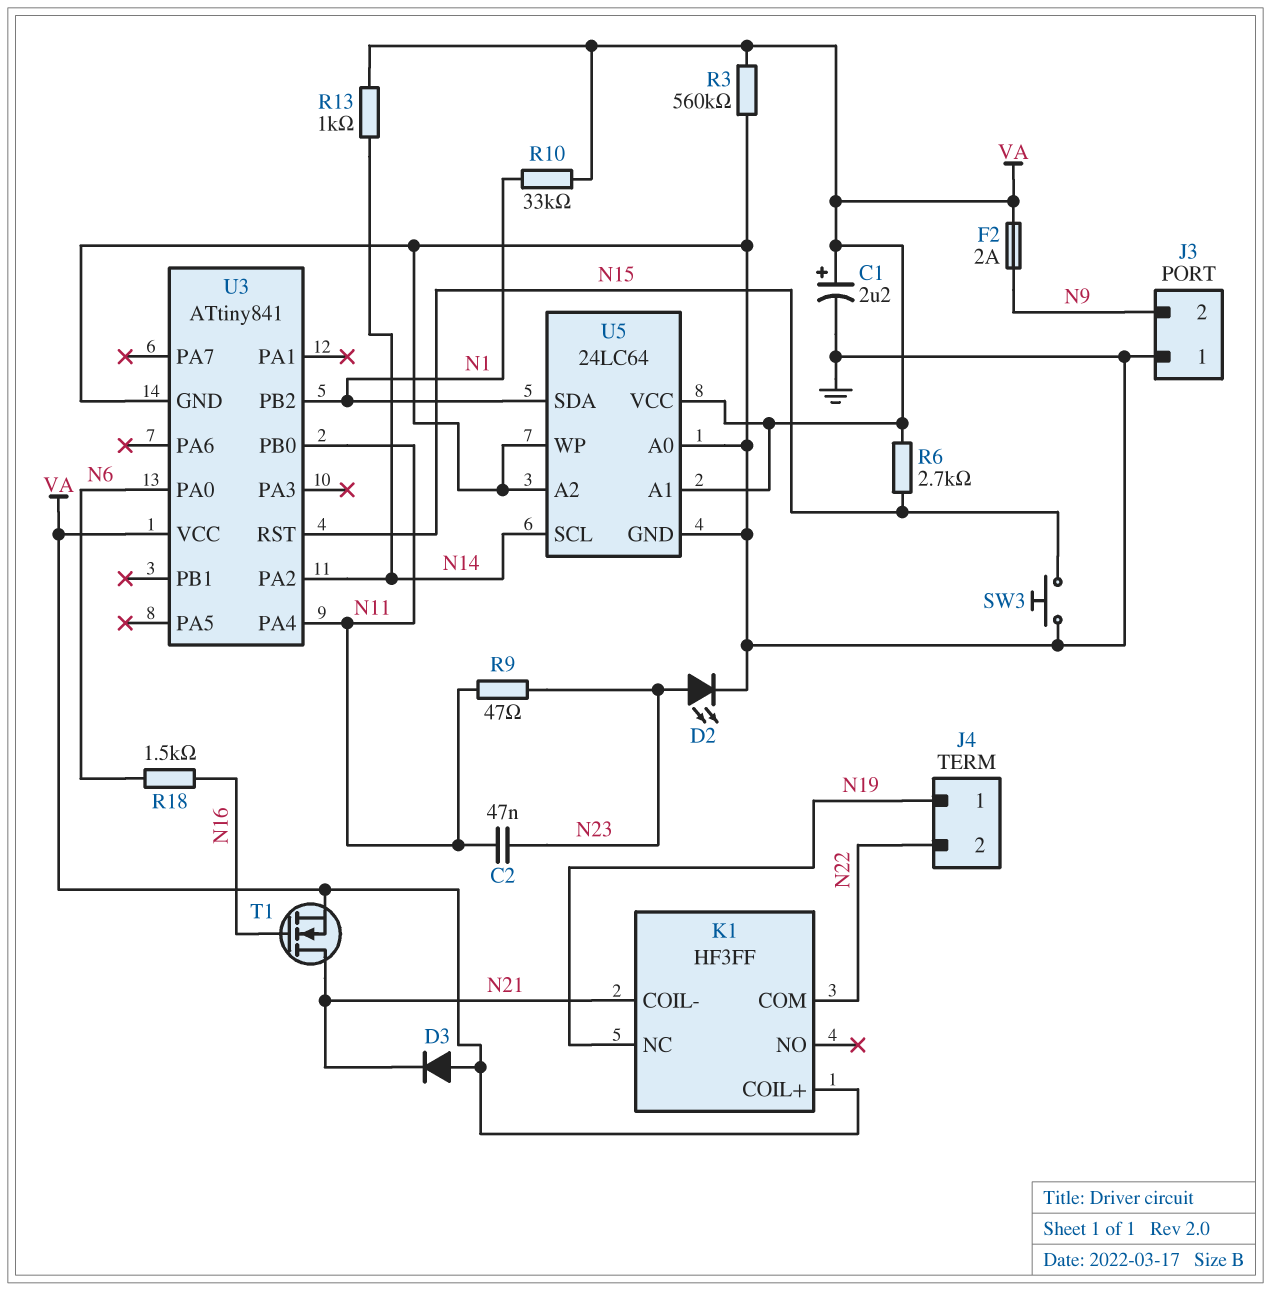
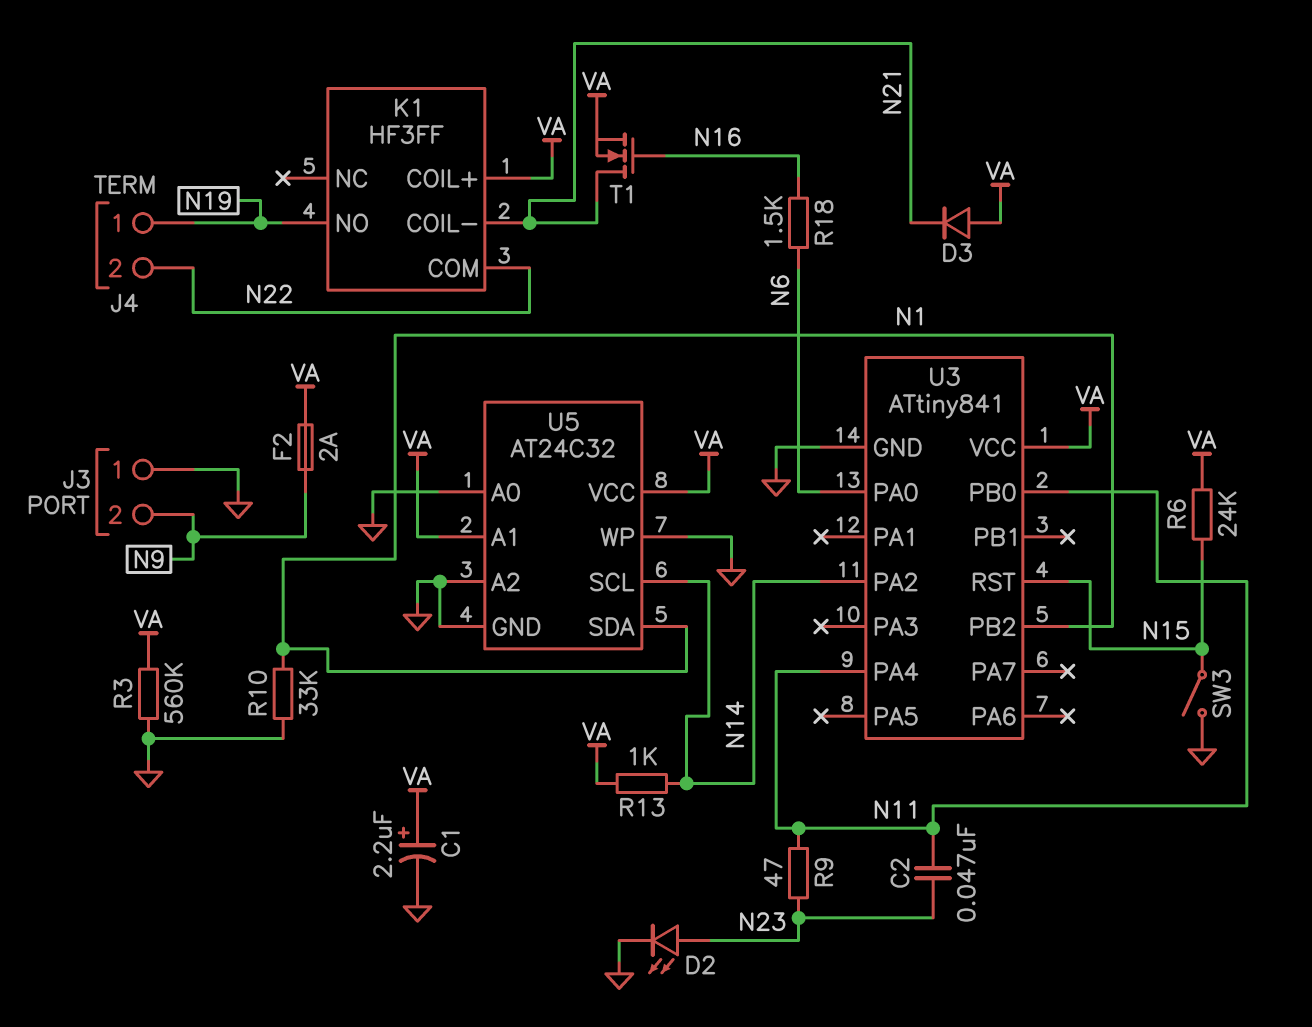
K1 pin NC: N19 -> none
K1 pin NO: none -> N19
R6: 2.7k (N15, VA) -> 24k (N15, VA)
R10: 33k (N1, VA) -> 33k (GND, N1)
SW3: button (GND, N15) -> switch (GND, N15)
U5: 24LC64 -> AT24C32

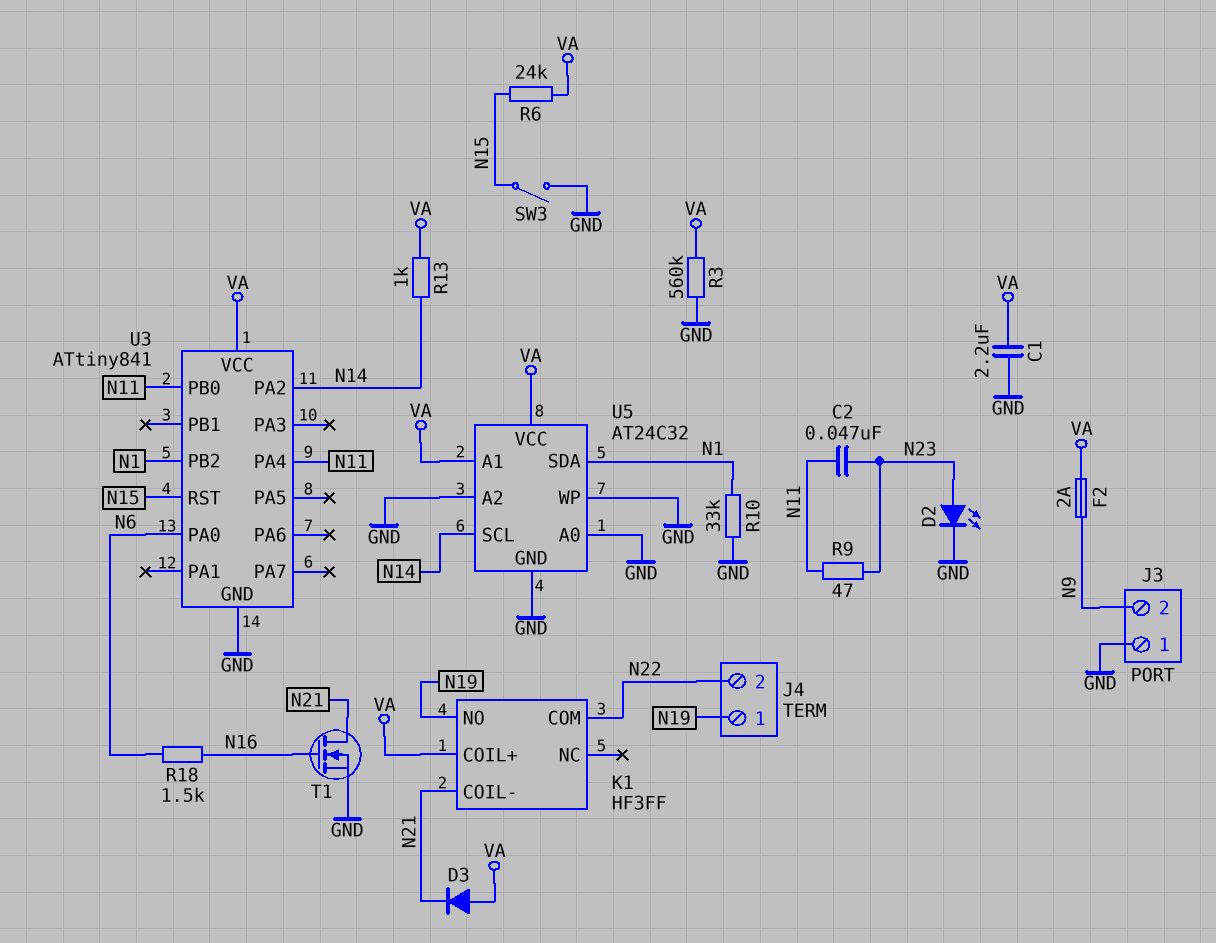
C1: 2.2uF (plus VA, minus GND) -> 2.2uF (GND, VA)
T1: NMOS (G N16, D N21, S VA) -> NMOS (G N16, D N21, S GND)

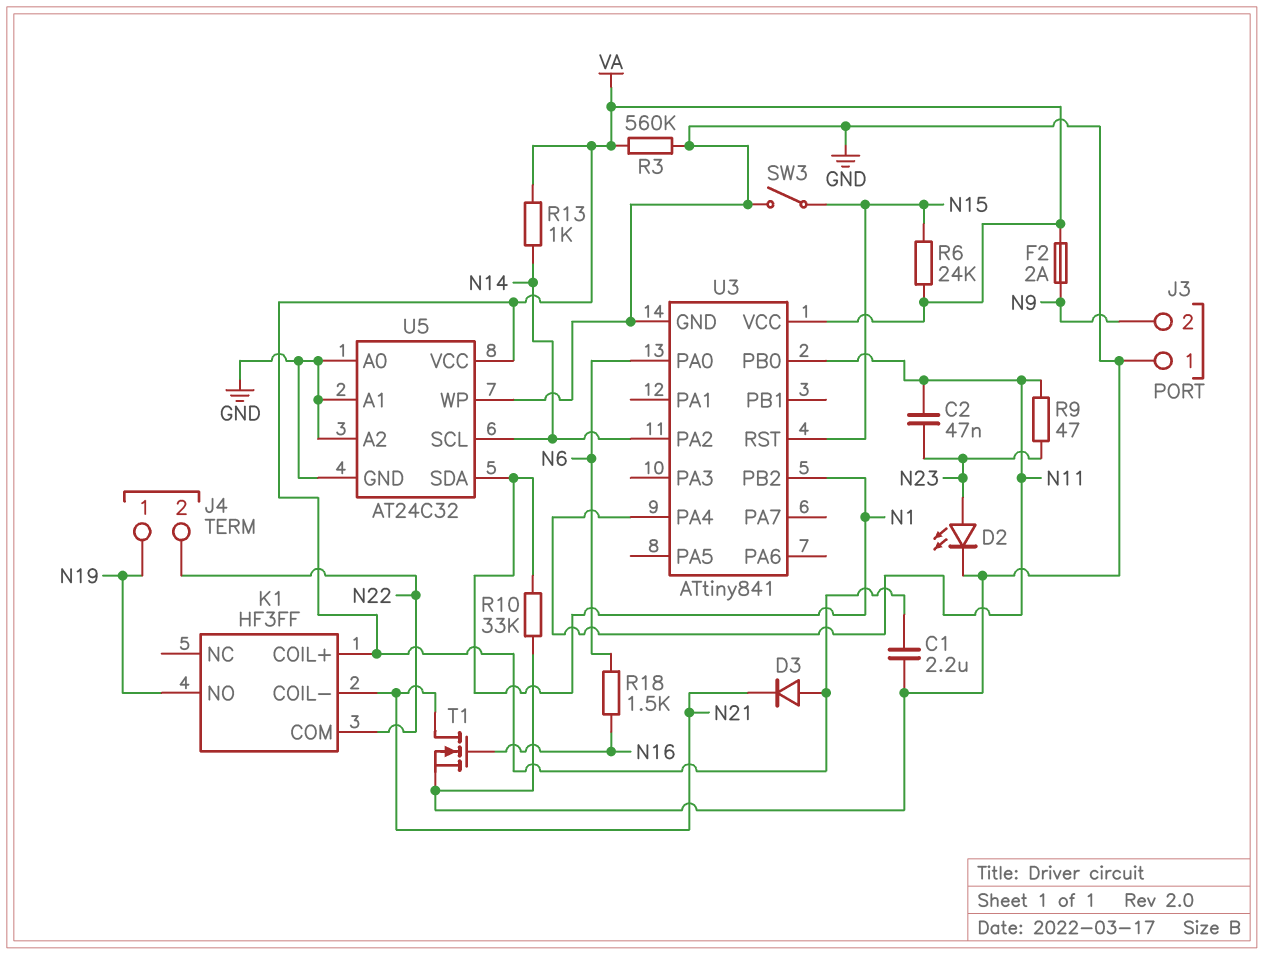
U5 pin A1: VA -> GND

